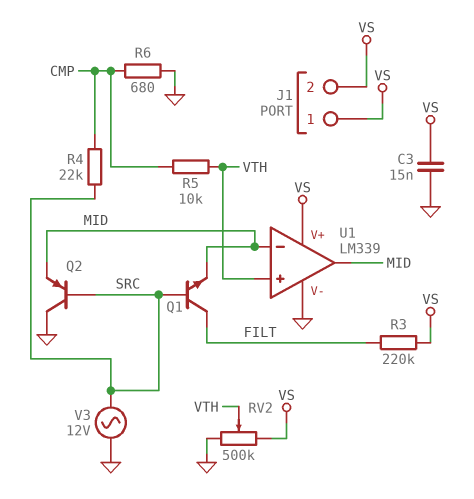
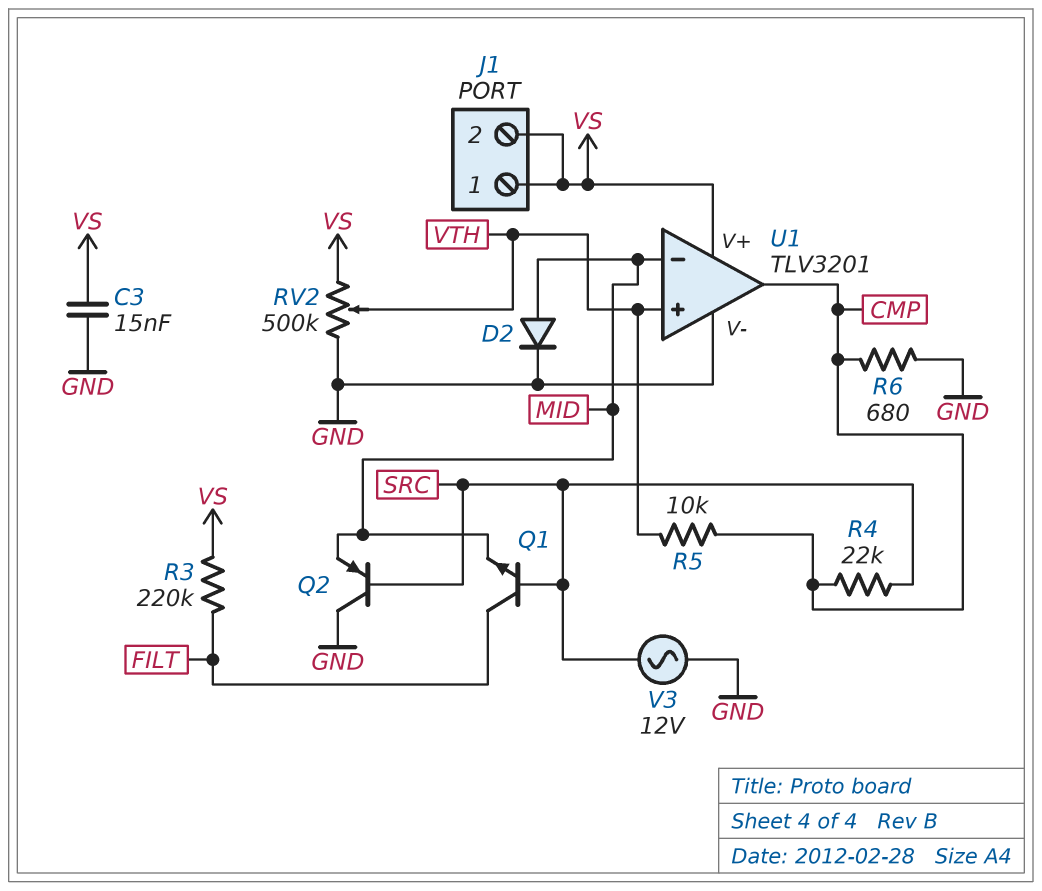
D2: none -> diode (A MID, K GND)
U1: LM339 -> TLV3201
U1 pin out: MID -> CMP

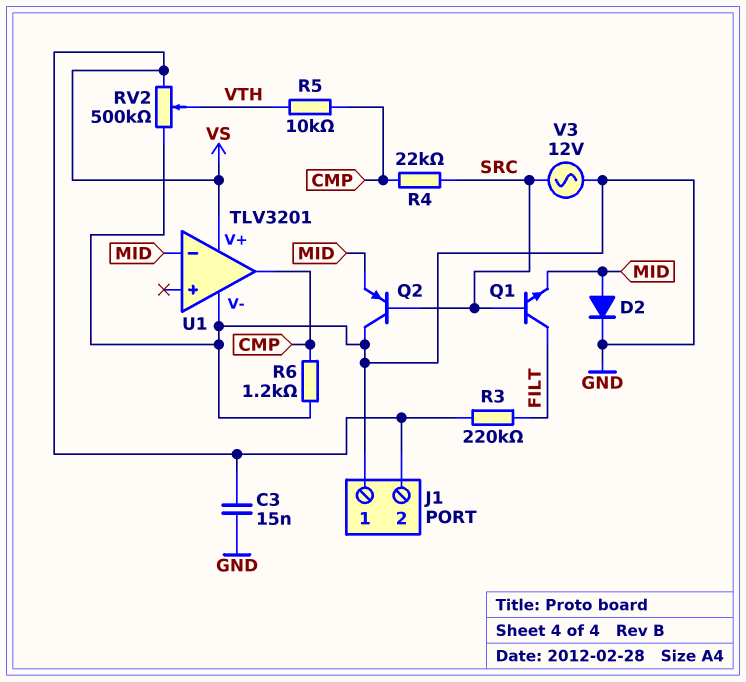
J1 pin 1: VS -> GND
R6: 680 (CMP, GND) -> 1.2k (CMP, GND)
U1 pin in+: VTH -> none

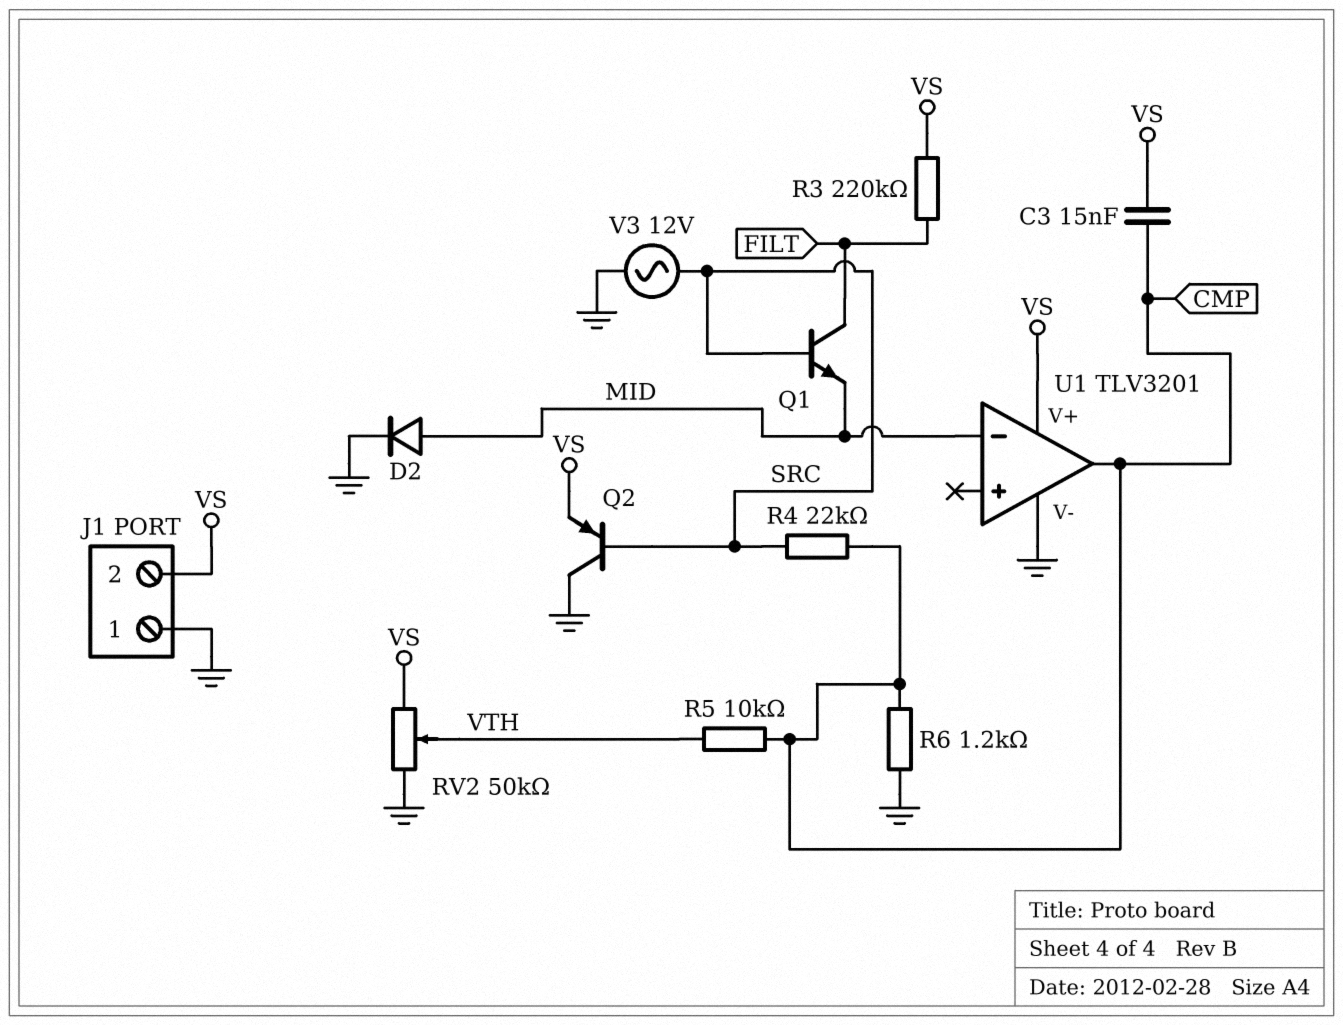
C3: 15nF (GND, VS) -> 15nF (CMP, VS)
Q2: PNP (B SRC, C GND, E MID) -> PNP (B SRC, C GND, E VS)
RV2: 500k (GND, VS, wiper VTH) -> 50k (GND, VS, wiper VTH)

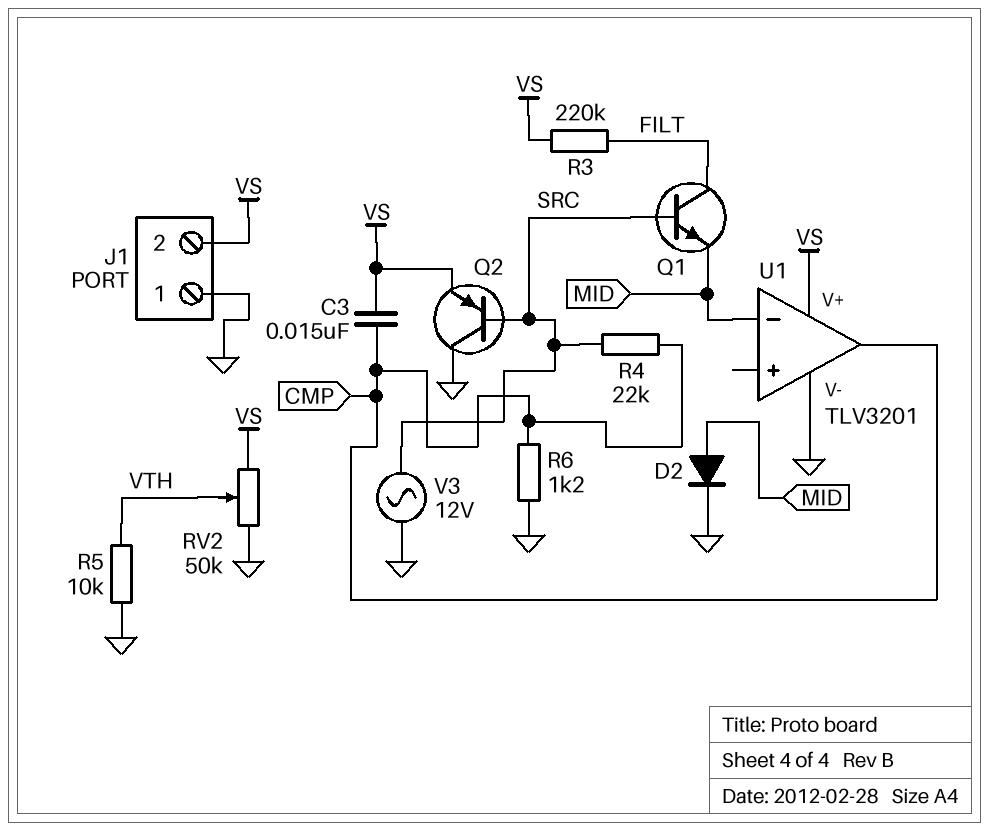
R5: 10k (CMP, VTH) -> 10k (GND, VTH)

